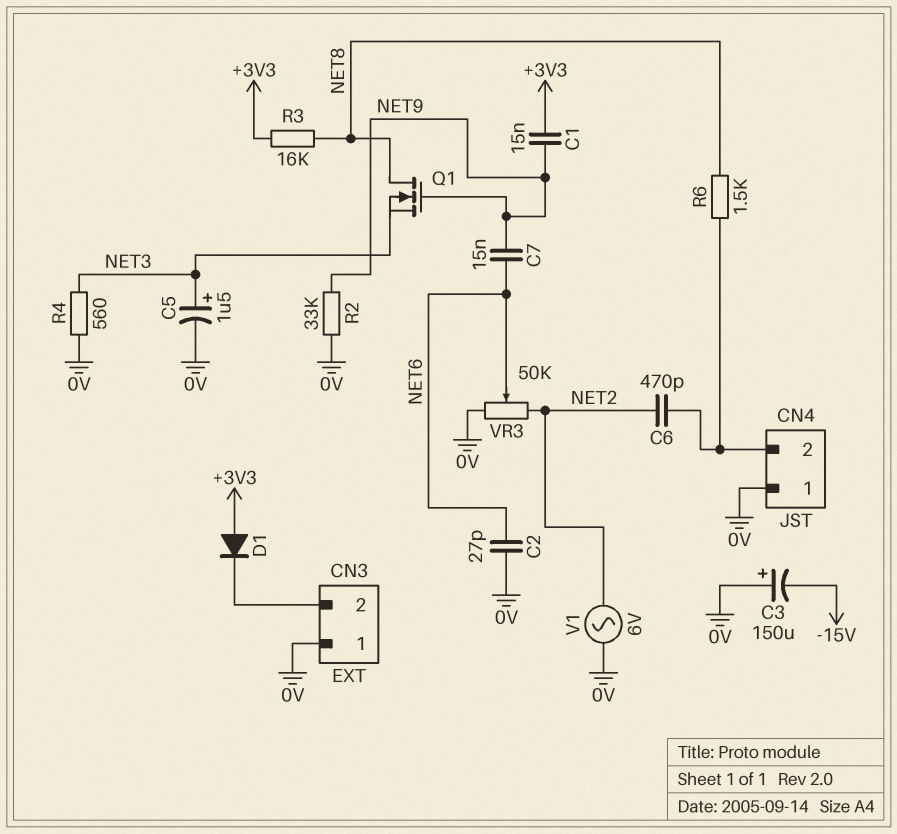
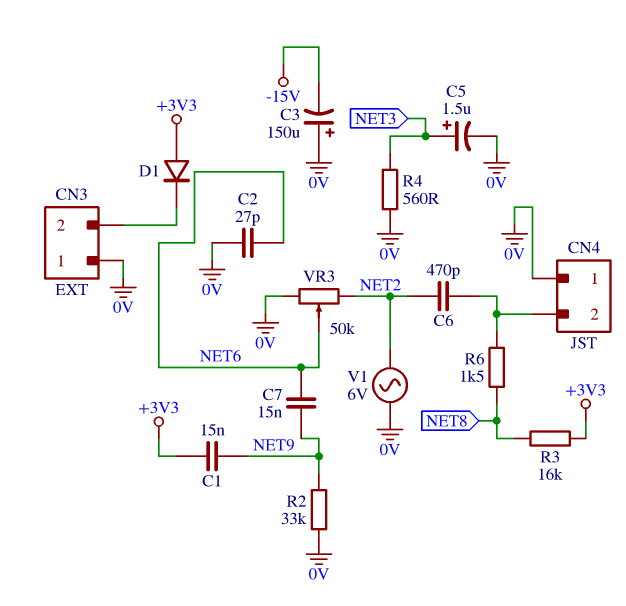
Q1: NMOS (G NET9, D NET8, S NET3) -> none

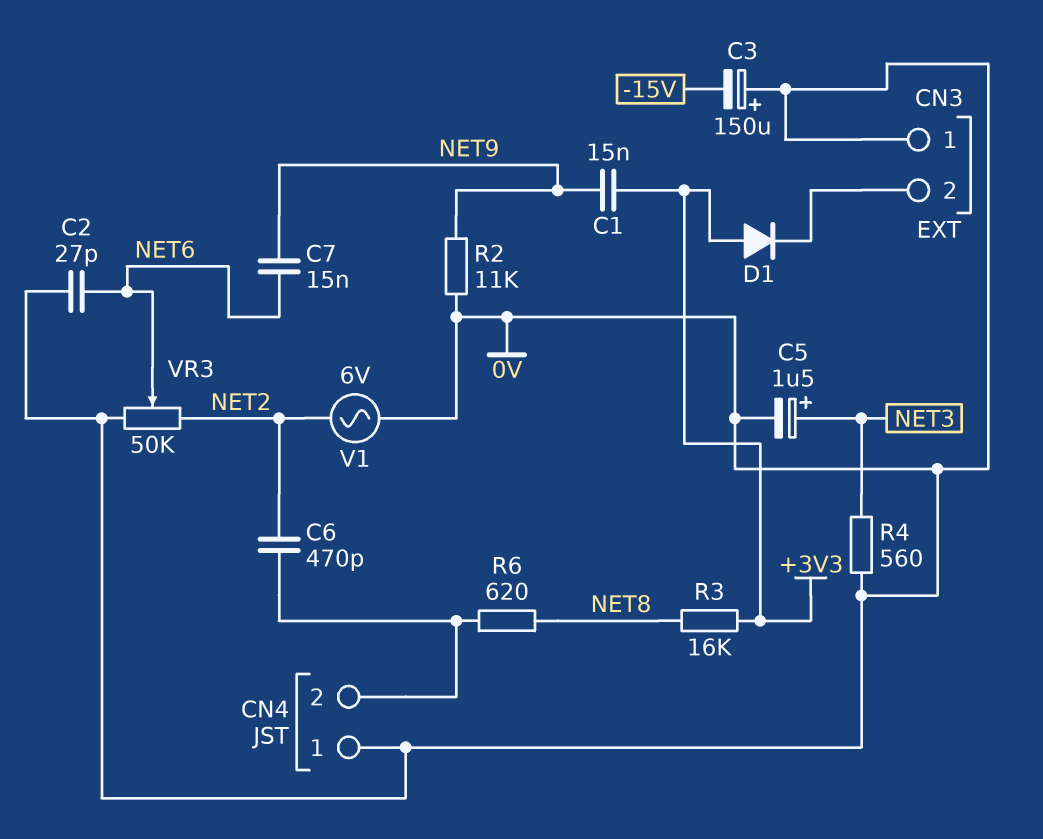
R2: 33k (0V, NET9) -> 11k (0V, NET9)
R6: 1.5k (CN4/2, NET8) -> 620 (CN4/2, NET8)

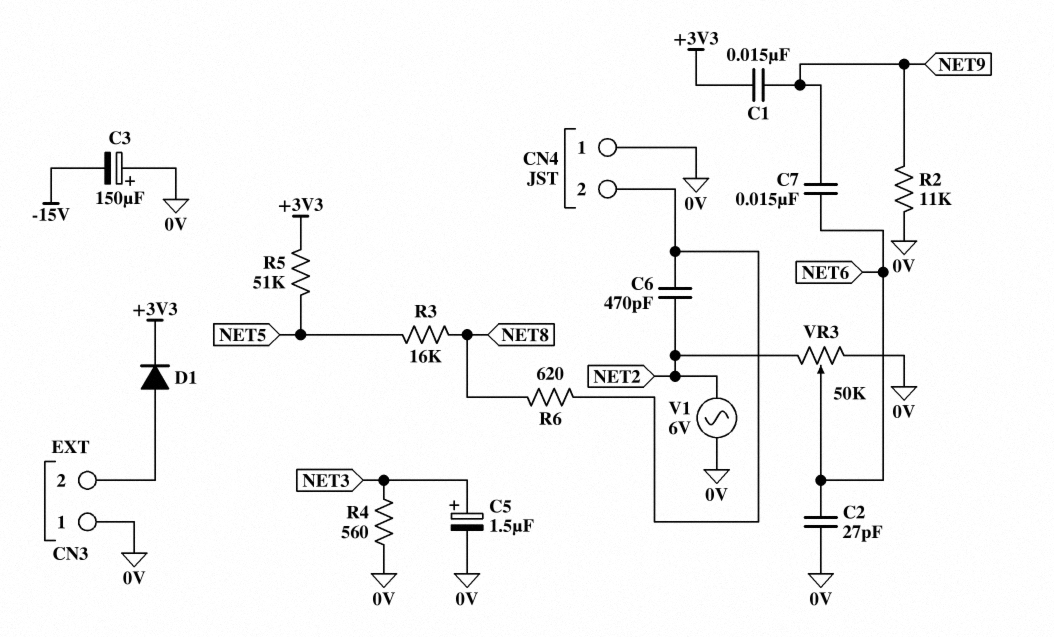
D1: diode (A +3V3, K CN3/2) -> diode (A CN3/2, K +3V3)
R3: 16k (+3V3, NET8) -> 16k (NET5, NET8)
R5: none -> 51k (+3V3, NET5)

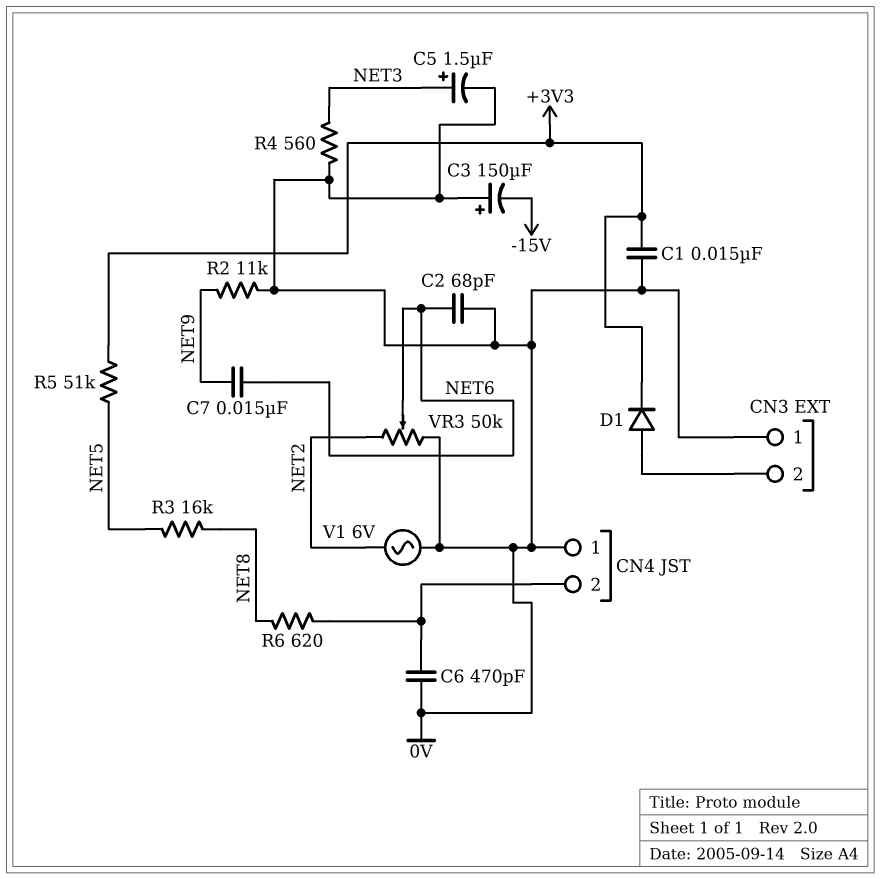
C1: 15nF (+3V3, NET9) -> 15nF (+3V3, 0V)
C2: 27pF (0V, NET6) -> 68pF (0V, NET6)
C6: 470pF (CN4/2, NET2) -> 470pF (0V, CN4/2)

